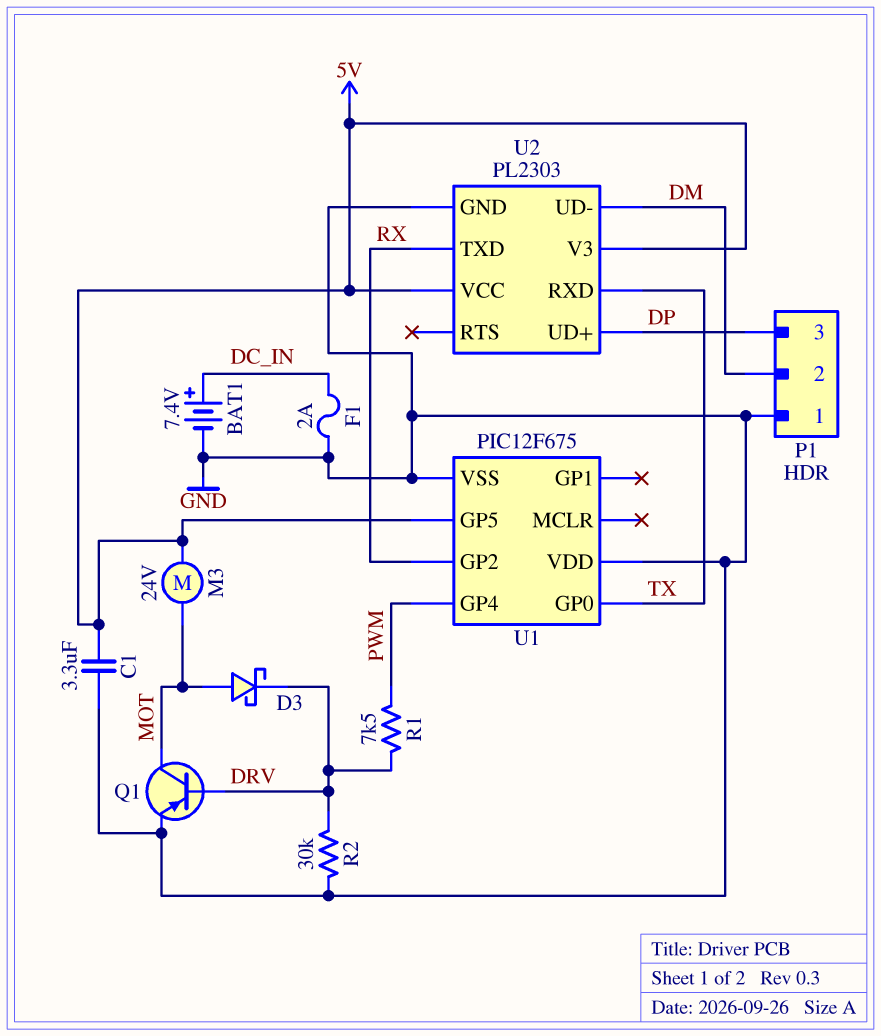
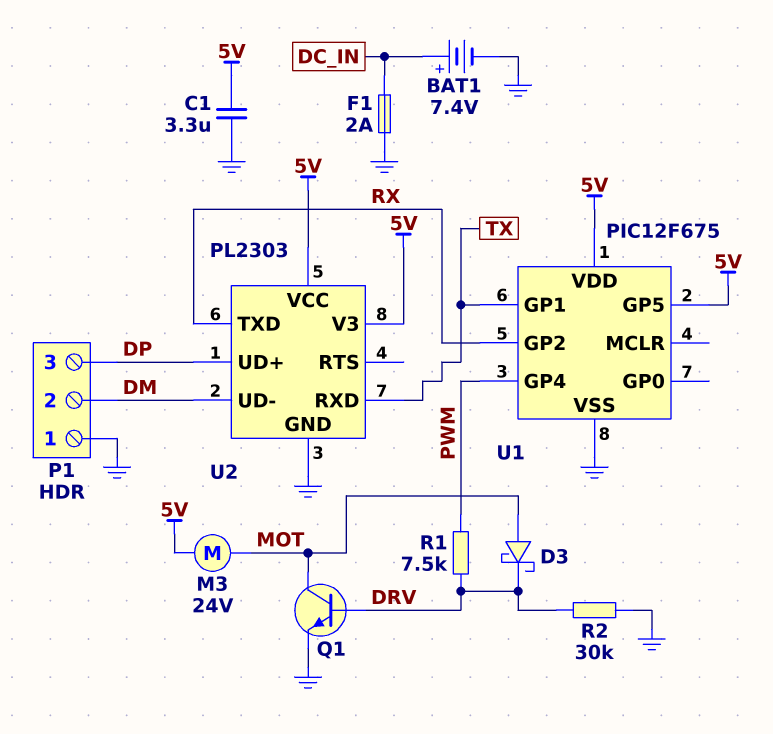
Q1: PNP (B DRV, C MOT, E GND) -> NPN (B DRV, C MOT, E GND)
U1 pin GP0: TX -> none
U1 pin GP1: none -> TX
U1 pin VDD: GND -> 5V

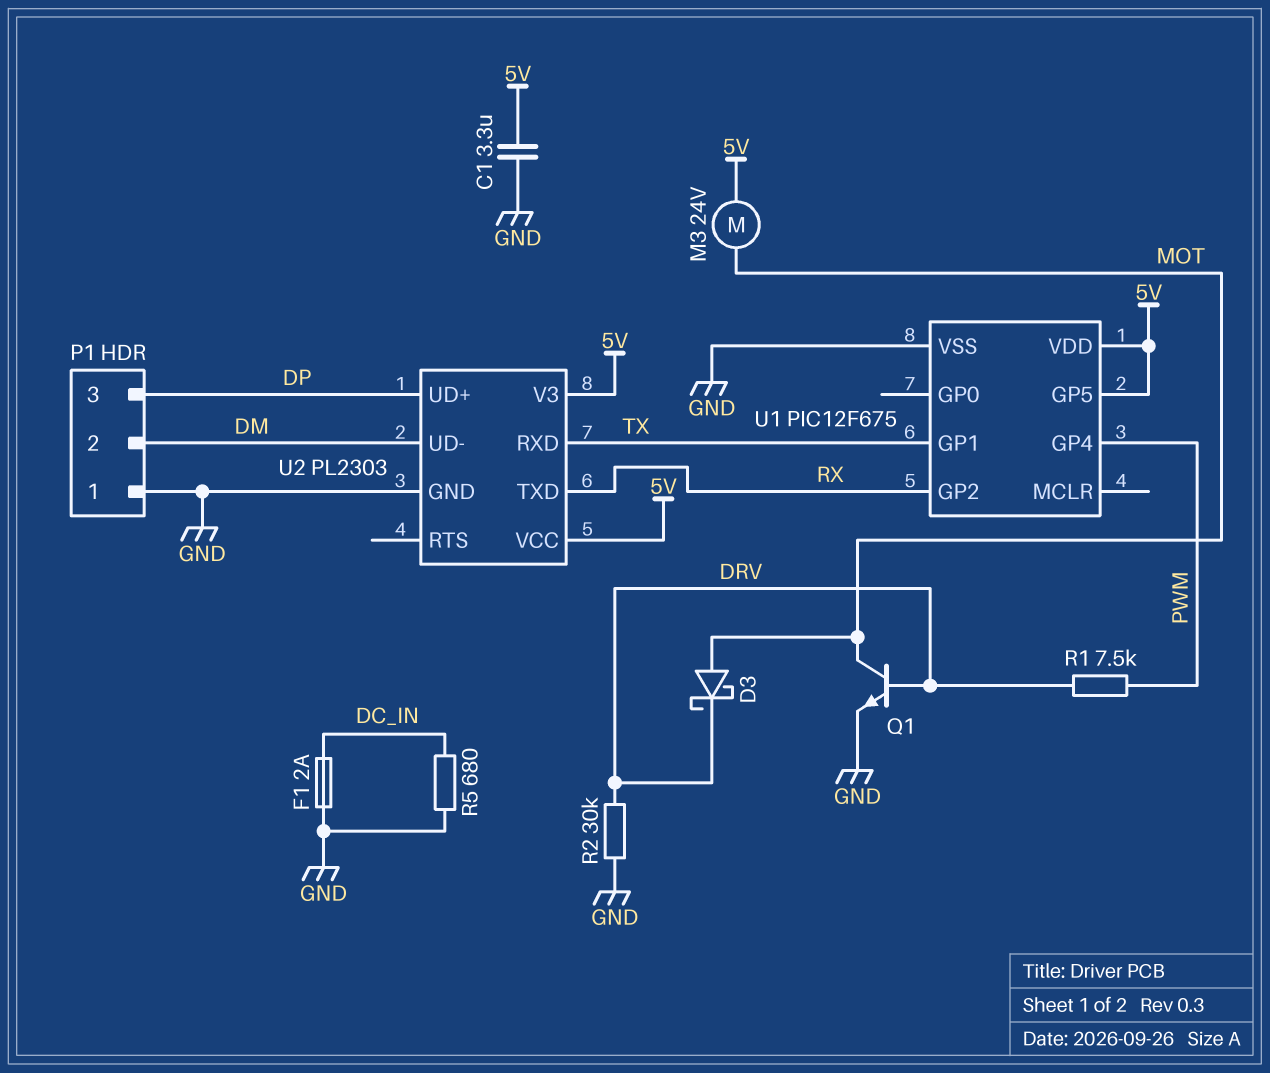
BAT1: 7.4V (plus DC_IN, minus GND) -> none
R5: none -> 680 (DC_IN, GND)

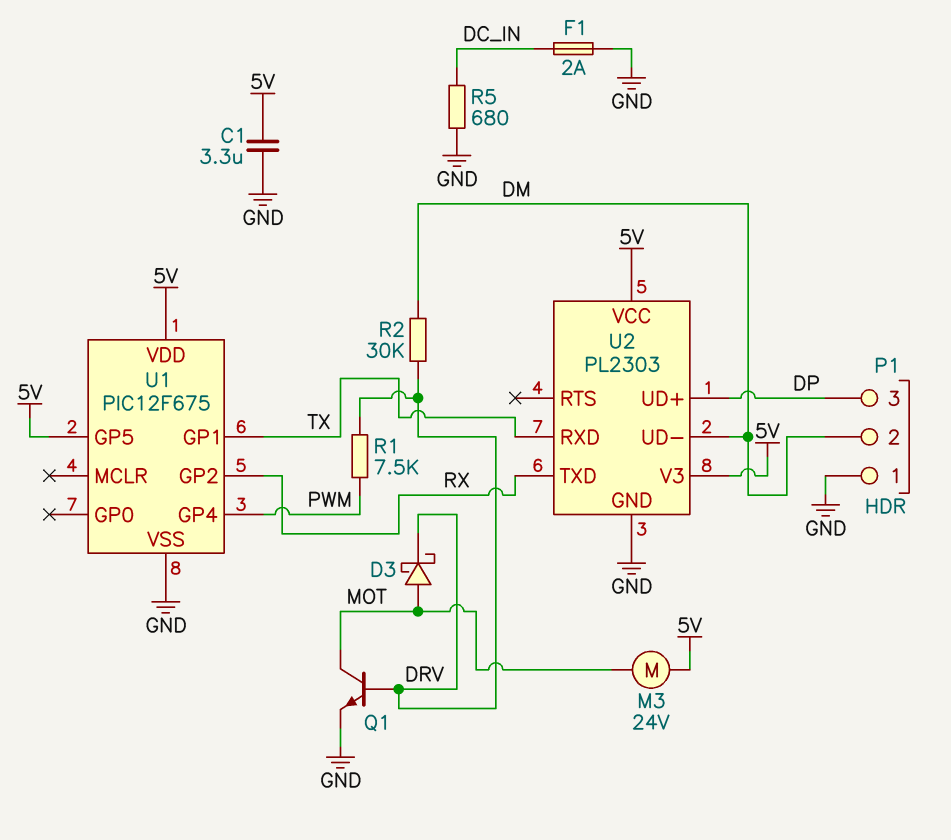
R2: 30k (DRV, GND) -> 30k (DM, DRV)

